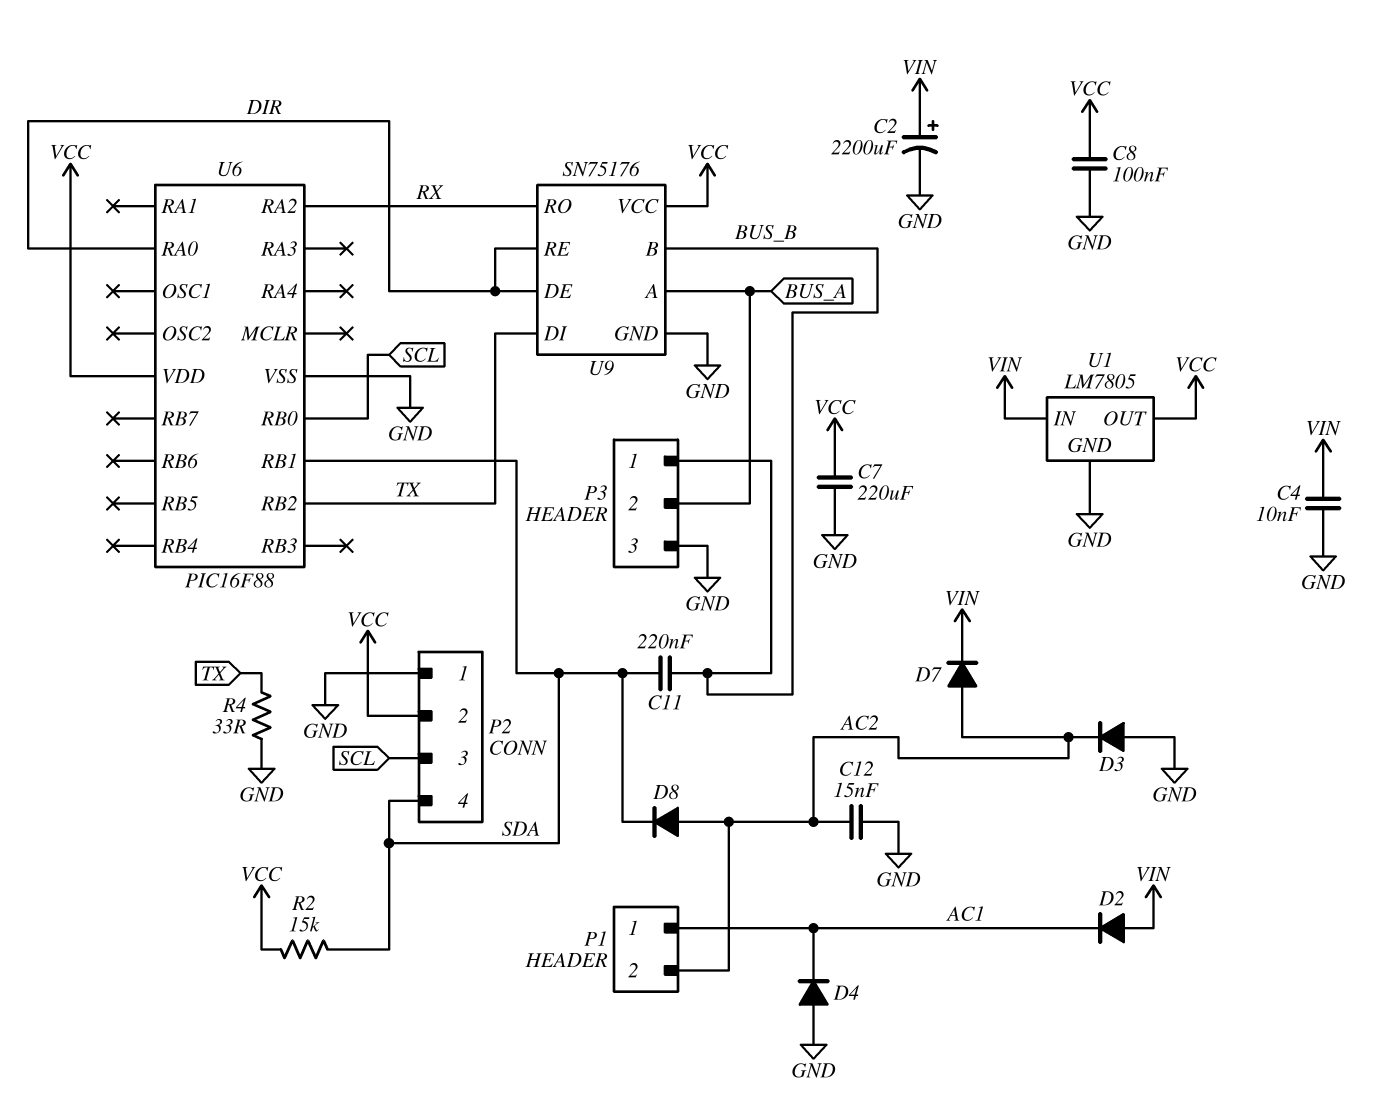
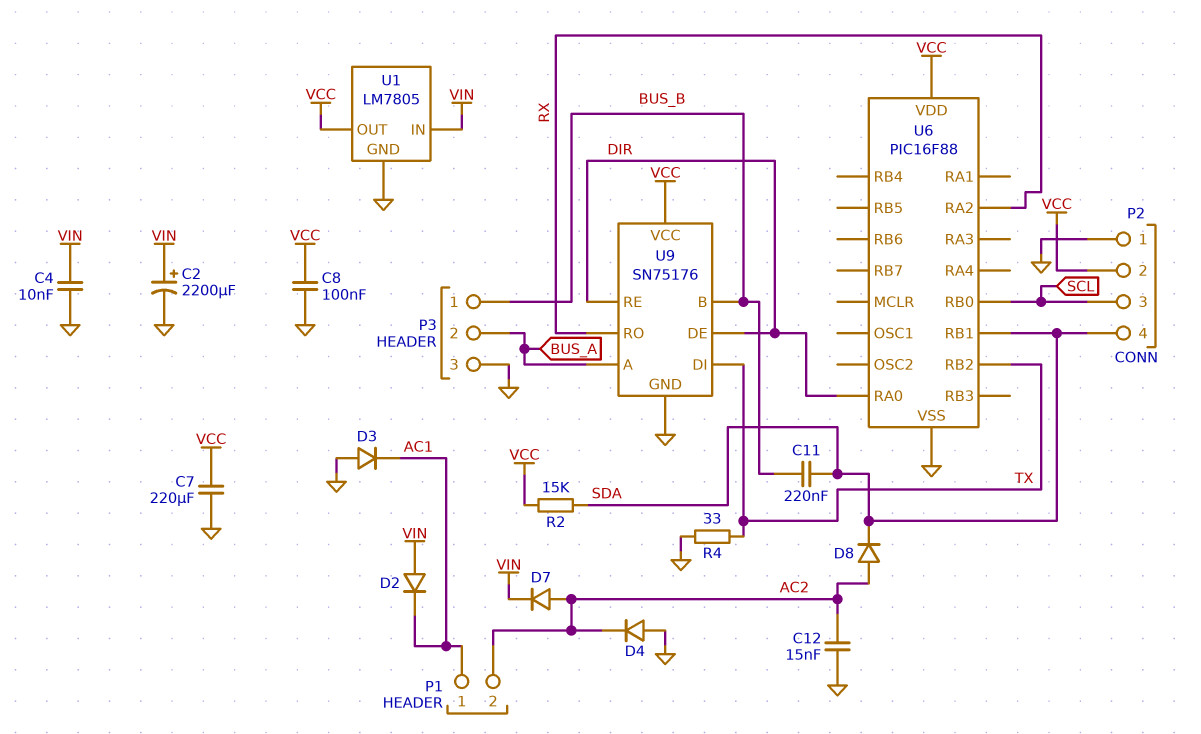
D3: diode (A GND, K AC2) -> diode (A GND, K AC1)
D4: diode (A GND, K AC1) -> diode (A GND, K AC2)

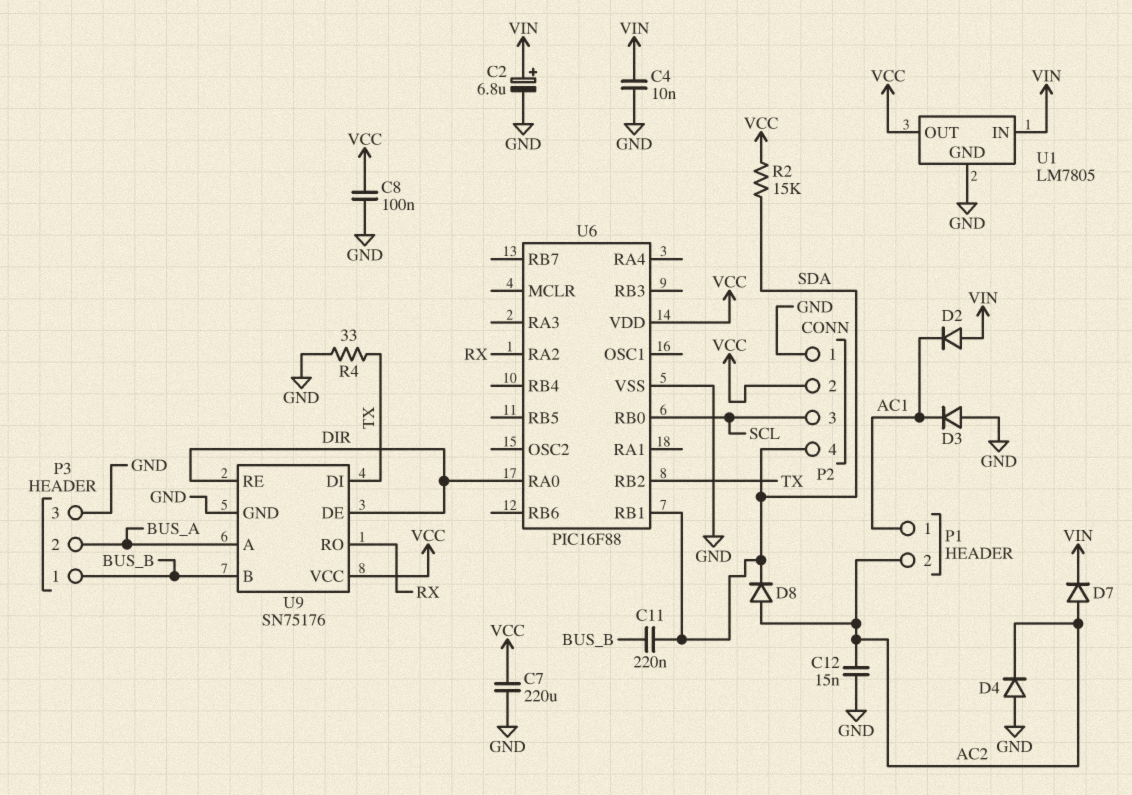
C2: 2200uF (plus VIN, minus GND) -> 6.8uF (plus VIN, minus GND)

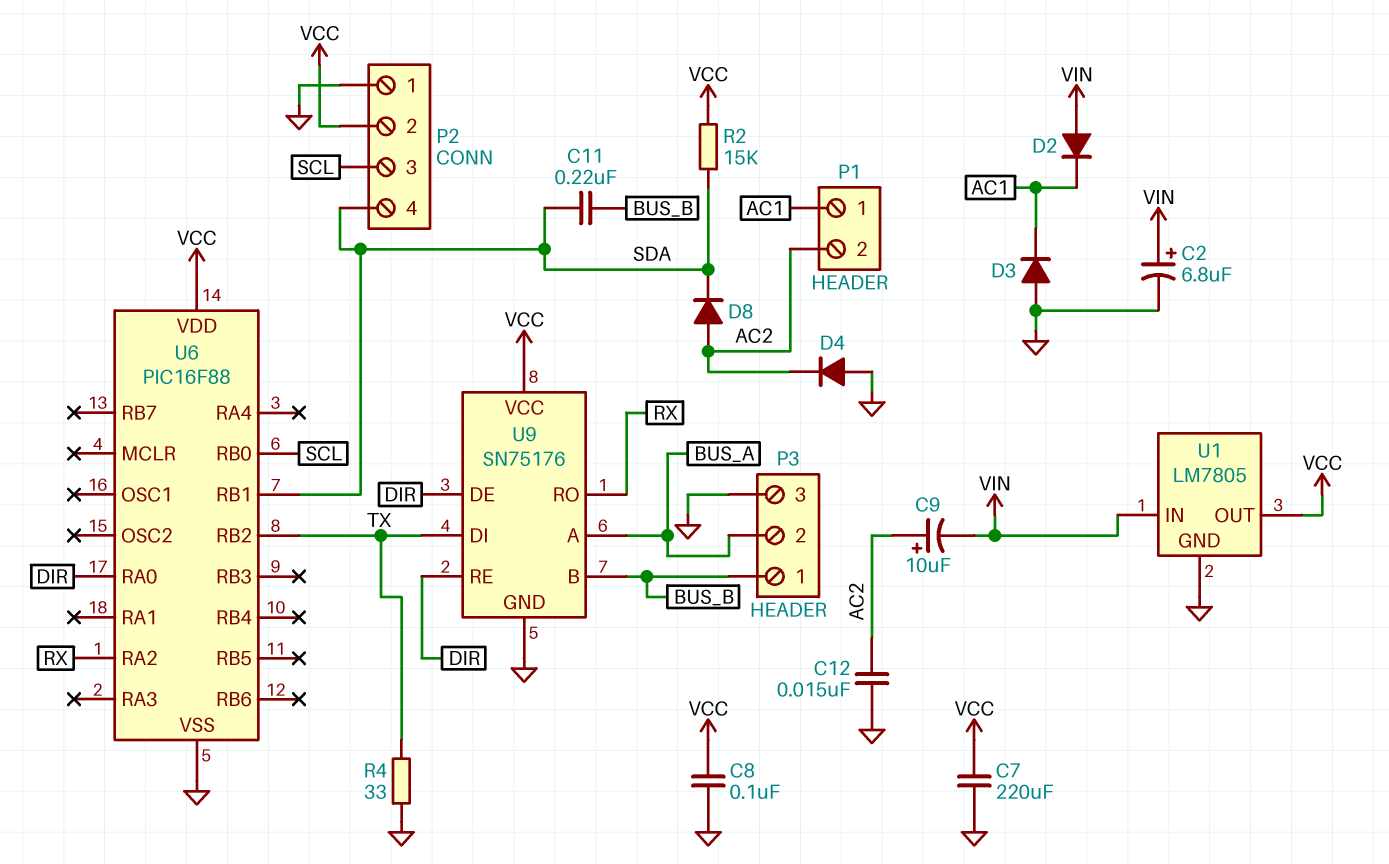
C4: 10nF (GND, VIN) -> none
C9: none -> 10uF (plus AC2, minus VIN)
D7: diode (A AC2, K VIN) -> none

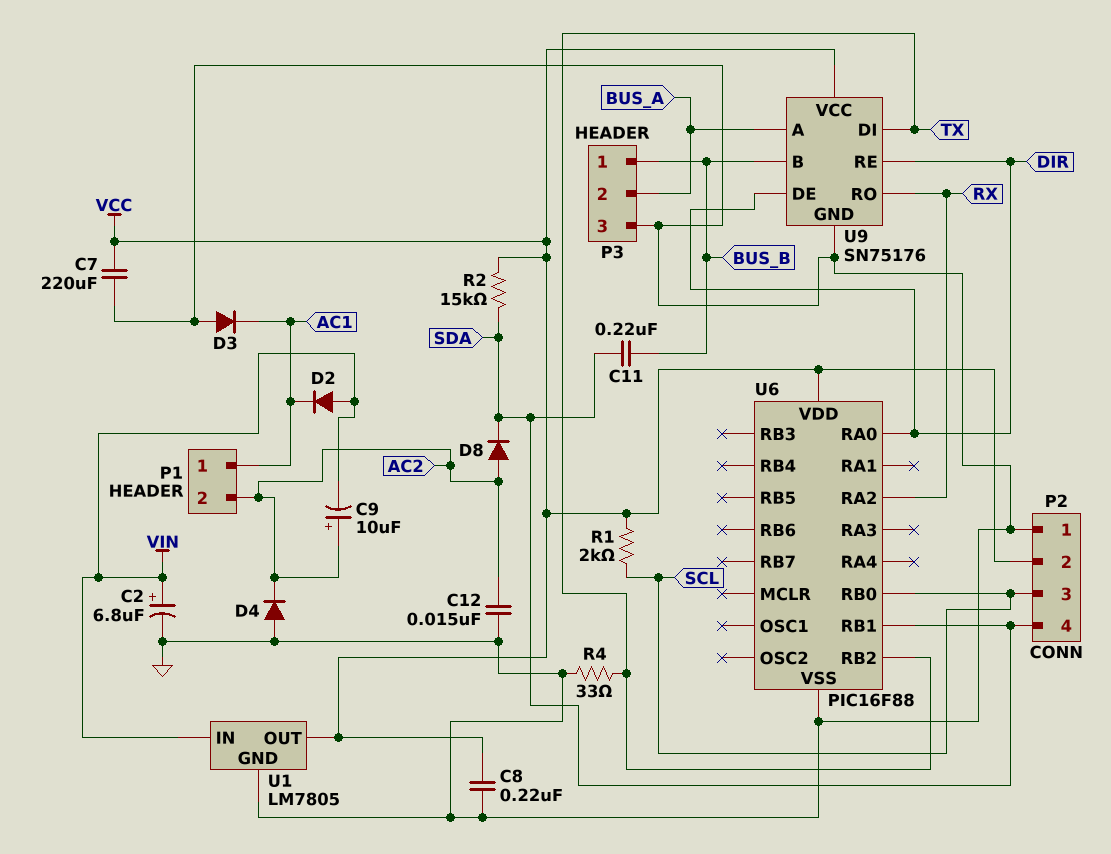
C8: 100nF (GND, VCC) -> 220nF (GND, VCC)
R1: none -> 2k (SCL, VCC)

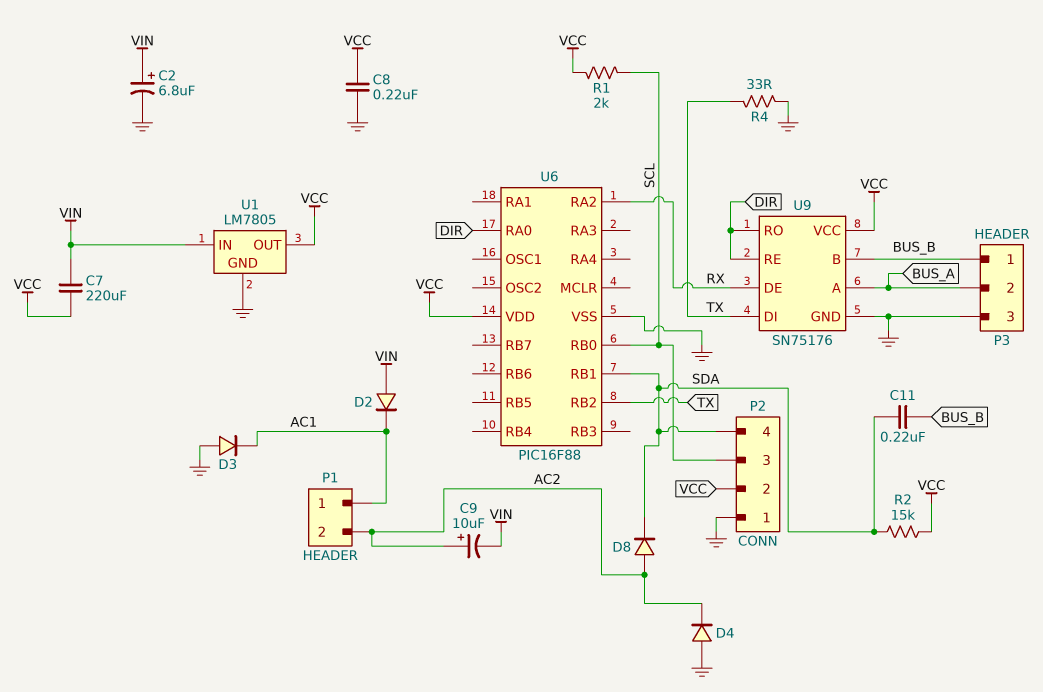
C7: 220uF (GND, VCC) -> 220uF (VCC, VIN)
C12: 15nF (AC2, GND) -> none
U9 pin DE: DIR -> RX
U9 pin RO: RX -> DIR

